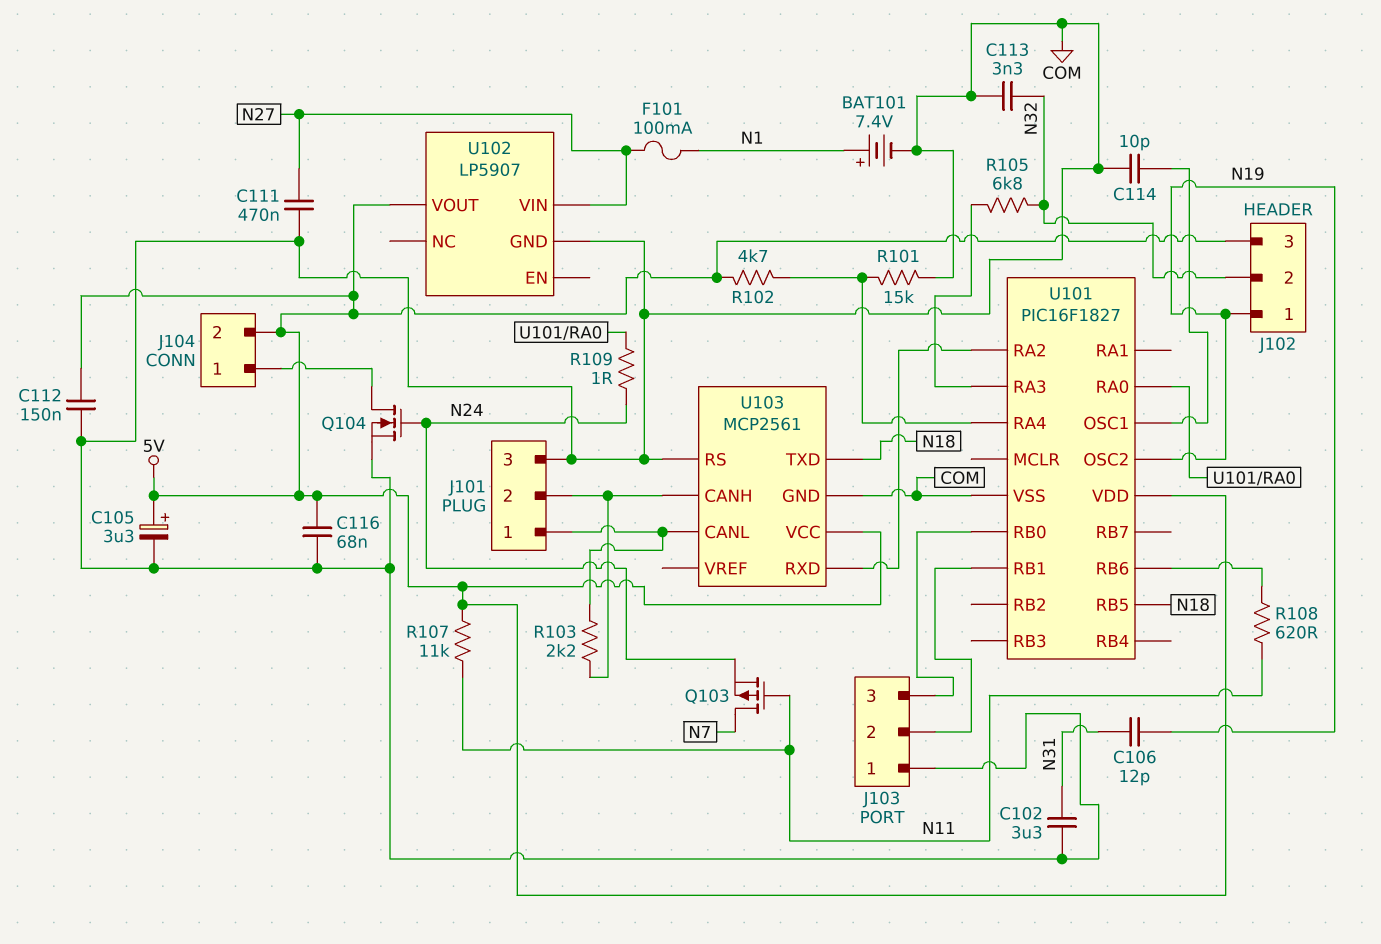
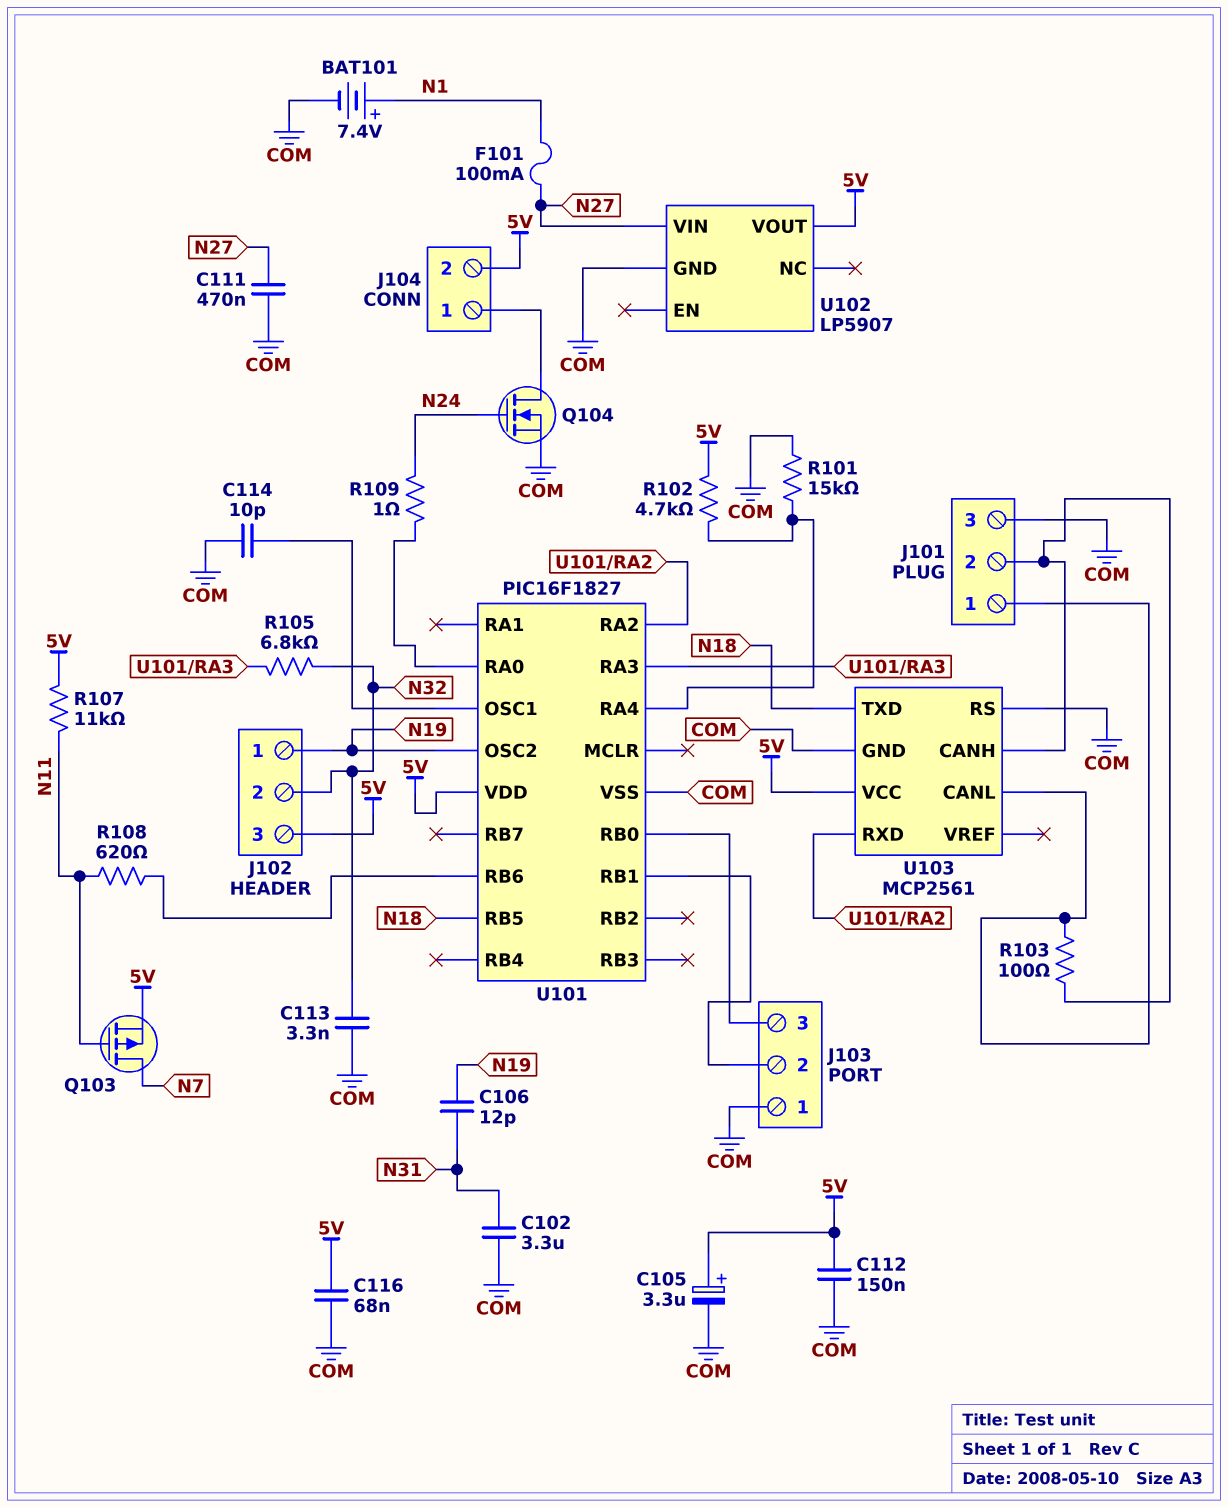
Q103: PMOS (G N11, D N7, S N24) -> PMOS (G N11, D N7, S 5V)
R103: 2.2k (J101/1, J101/2) -> 100 (J101/1, J101/2)

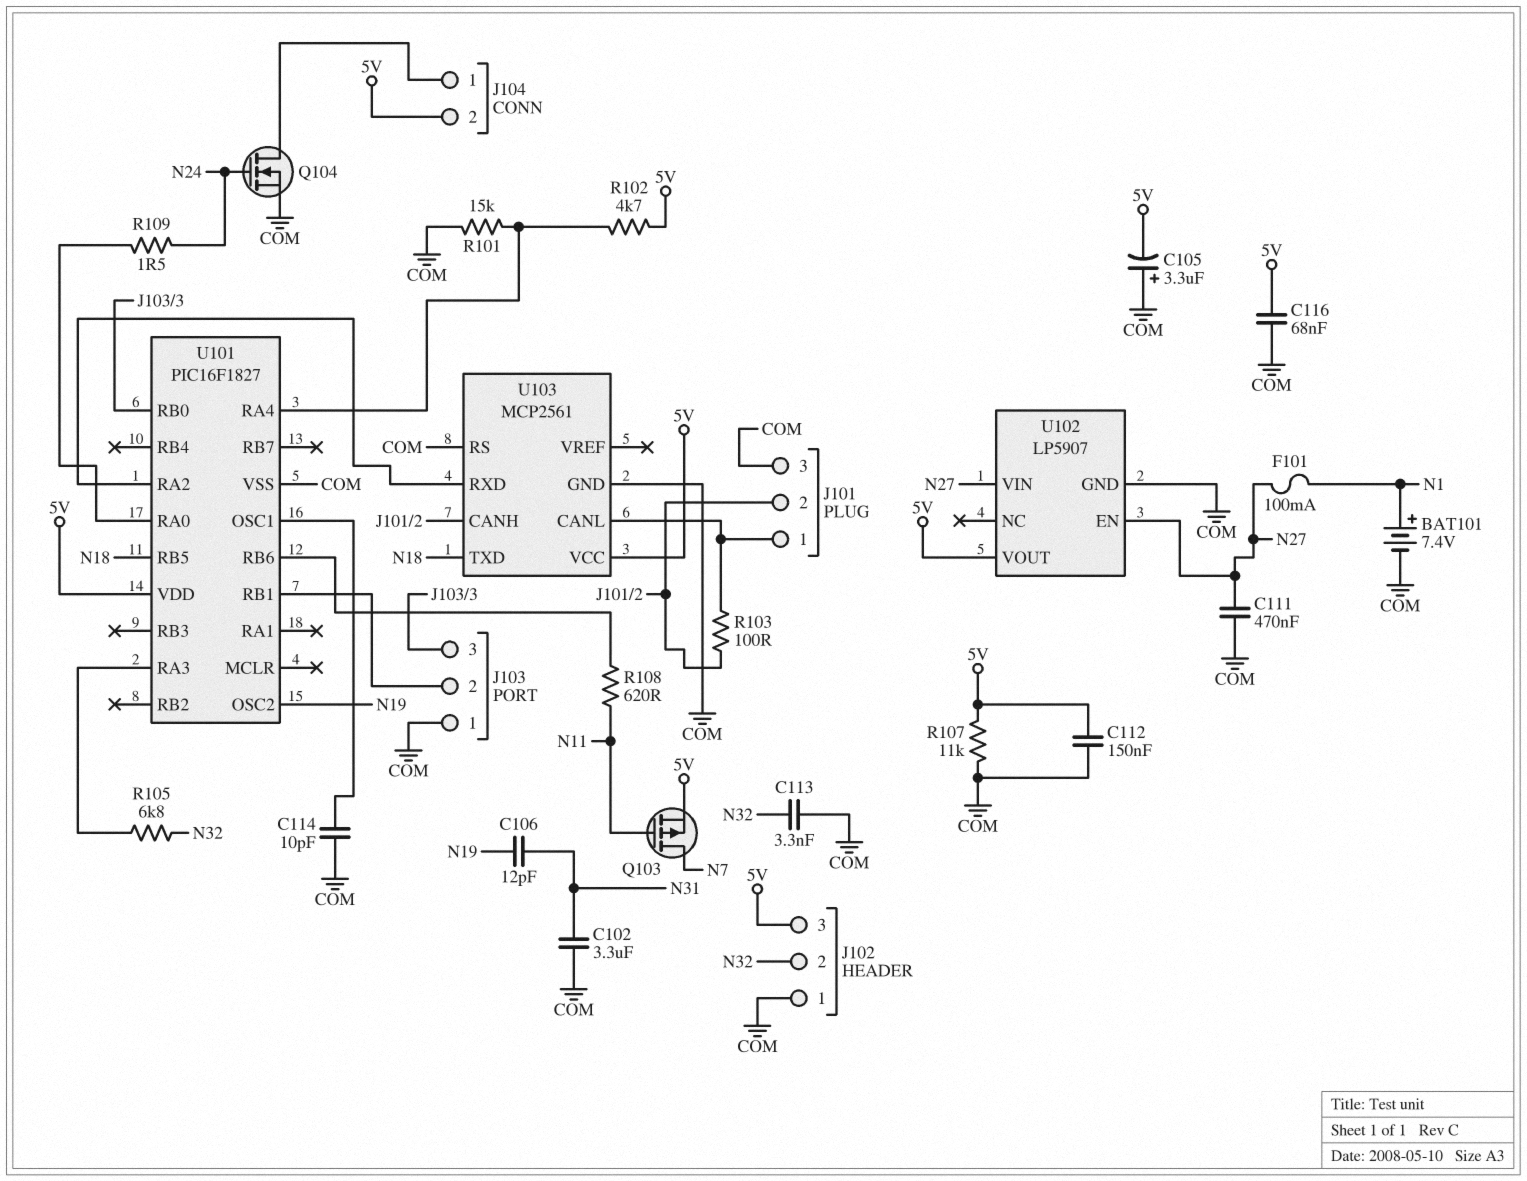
C105: 3.3uF (plus 5V, minus COM) -> 3.3uF (plus COM, minus 5V)
J102 pin 1: N19 -> COM
R107: 11k (5V, N11) -> 11k (5V, COM)
R109: 1 (N24, U101/RA0) -> 1.5 (N24, U101/RA0)
U102 pin EN: none -> N27

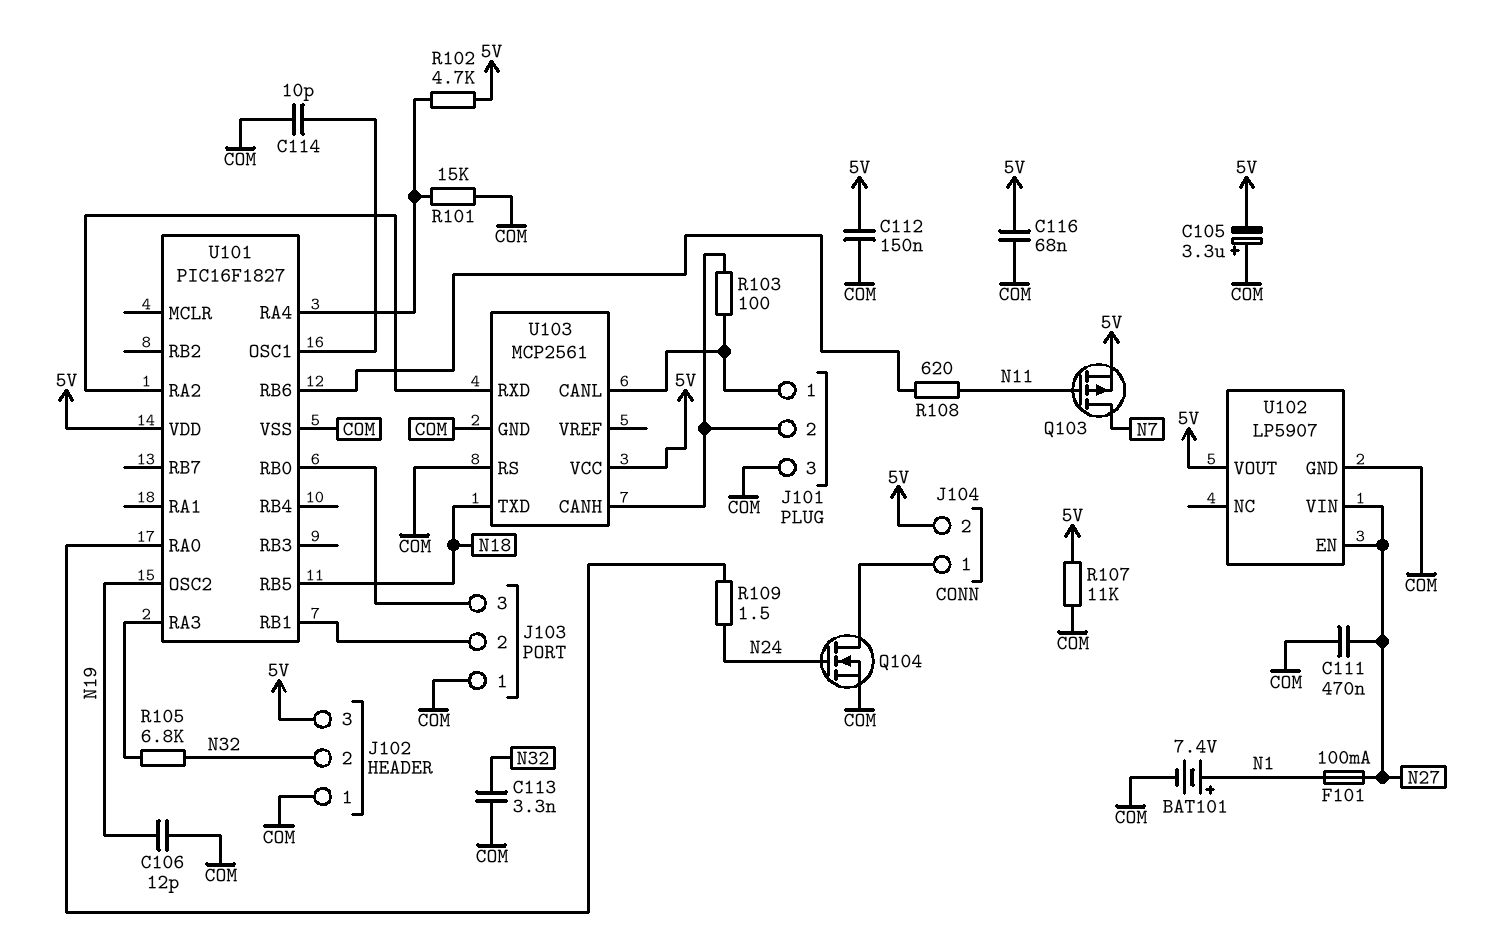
C102: 3.3uF (COM, N31) -> none
C106: 12pF (N19, N31) -> 12pF (COM, N19)

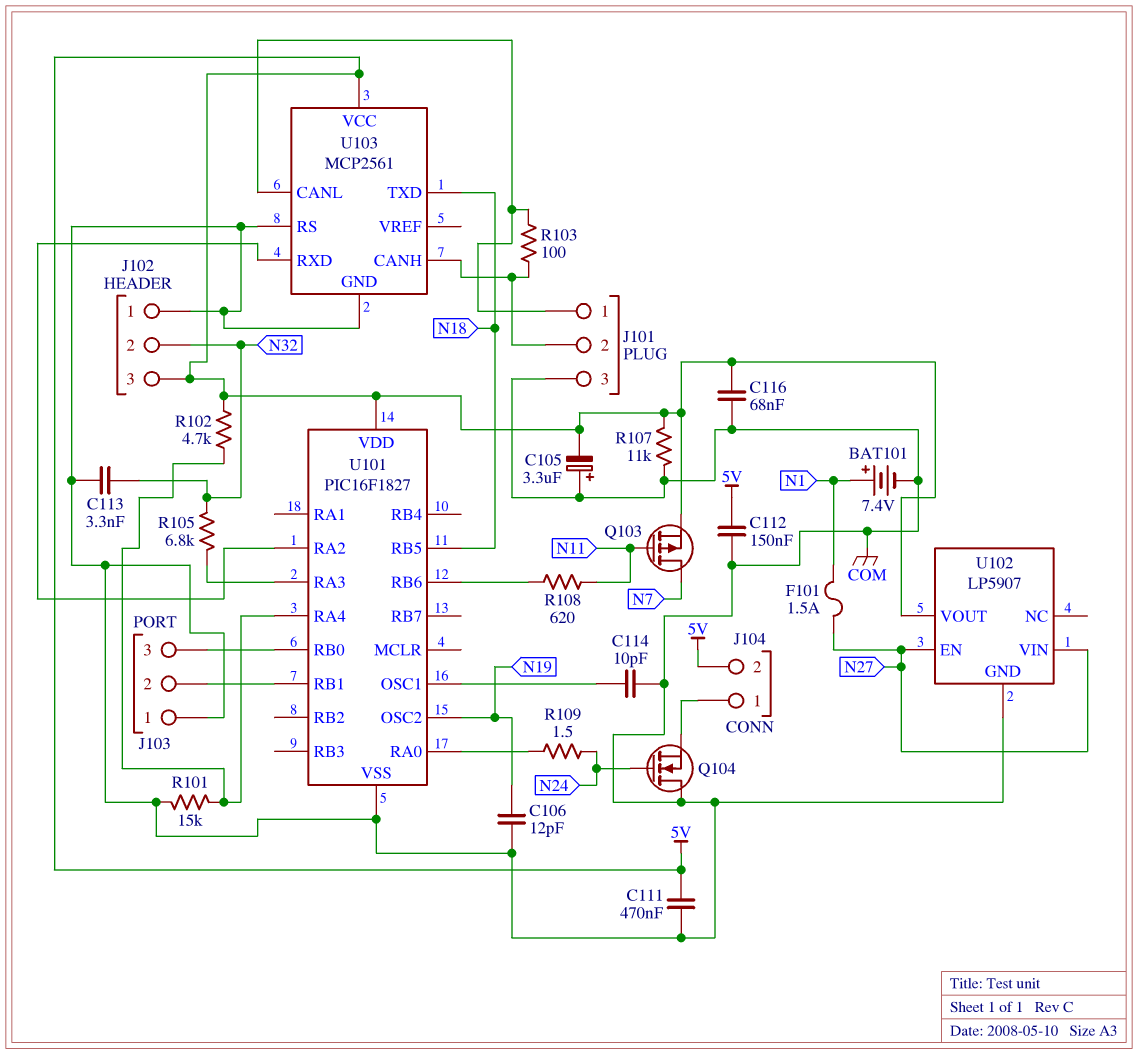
C111: 470nF (COM, N27) -> 470nF (5V, COM)
F101: 100mA (N1, N27) -> 1.5A (N1, N27)
Q104: NMOS (G N24, D J104/1, S COM) -> NMOS (G N24, D COM, S J104/1)

